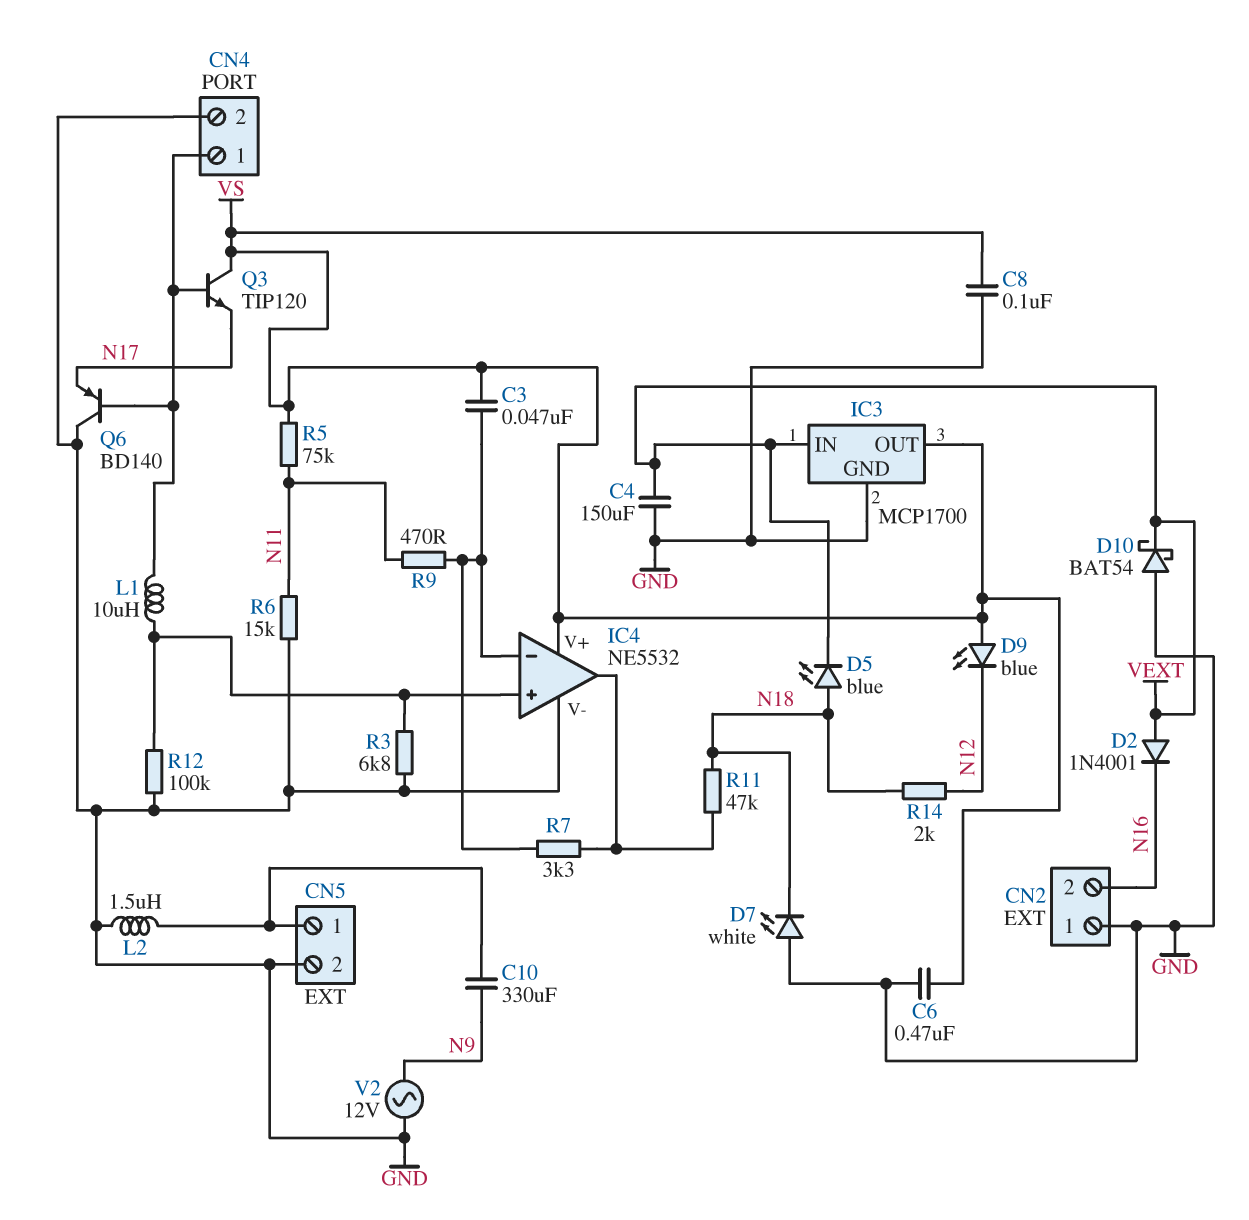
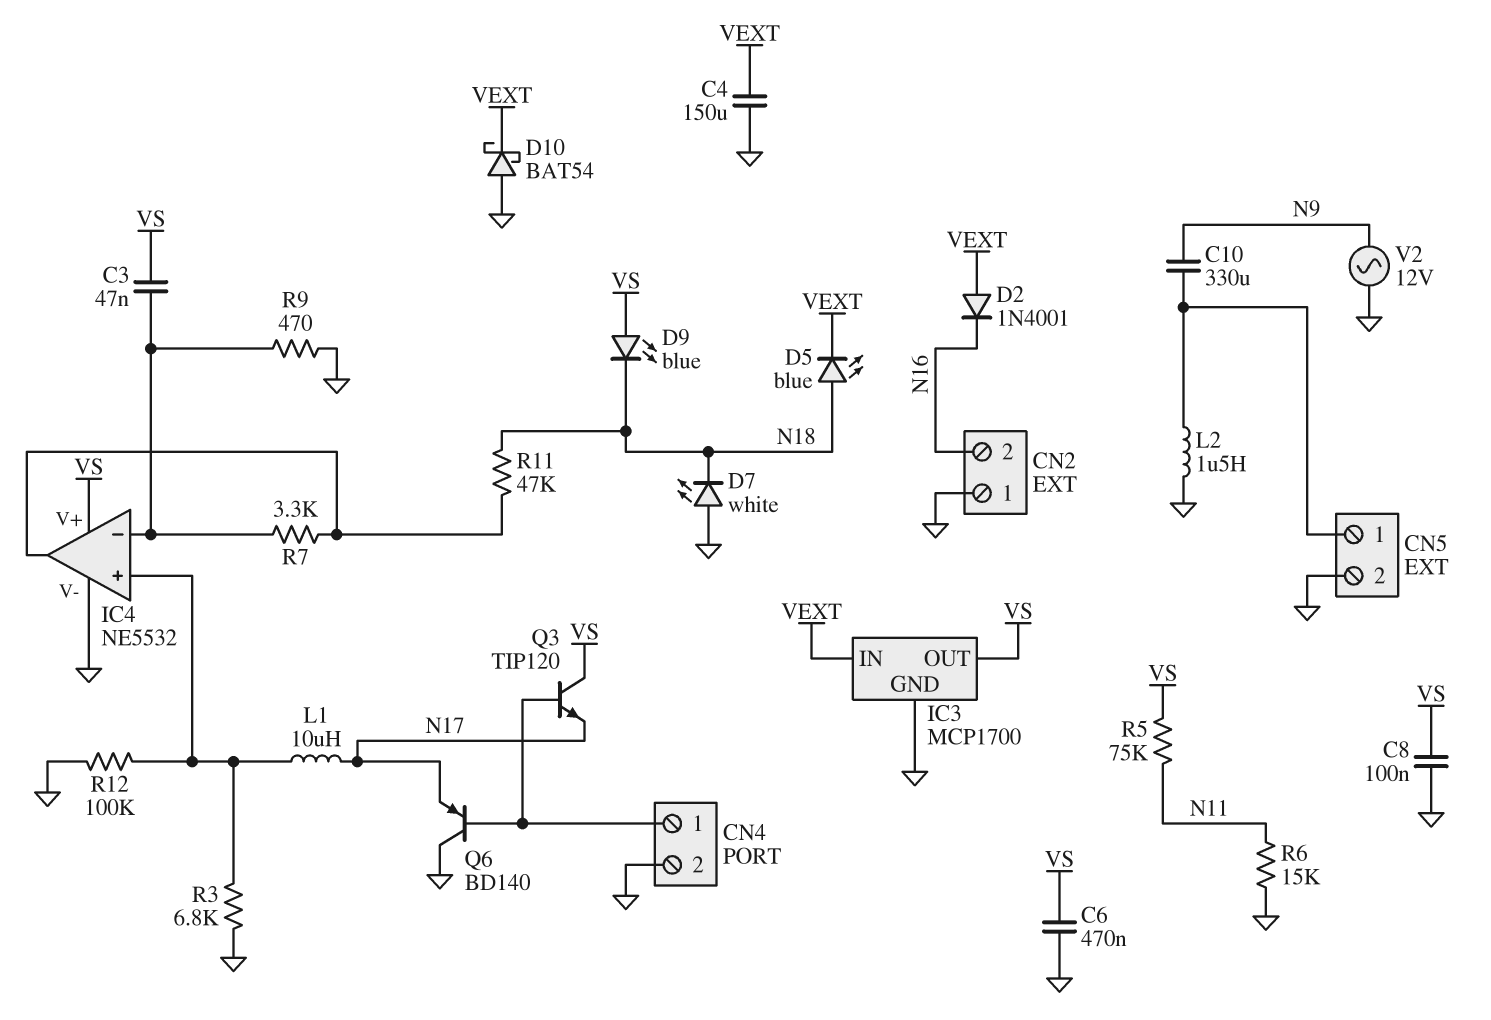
D9: LED blue (A VS, K N12) -> LED blue (A VS, K N18)
L1: 10uH (CN4/1, IC4/in+) -> 10uH (IC4/in+, N17)
R9: 470 (IC4/in-, N11) -> 470 (GND, IC4/in-)
R14: 2k (N12, N18) -> none

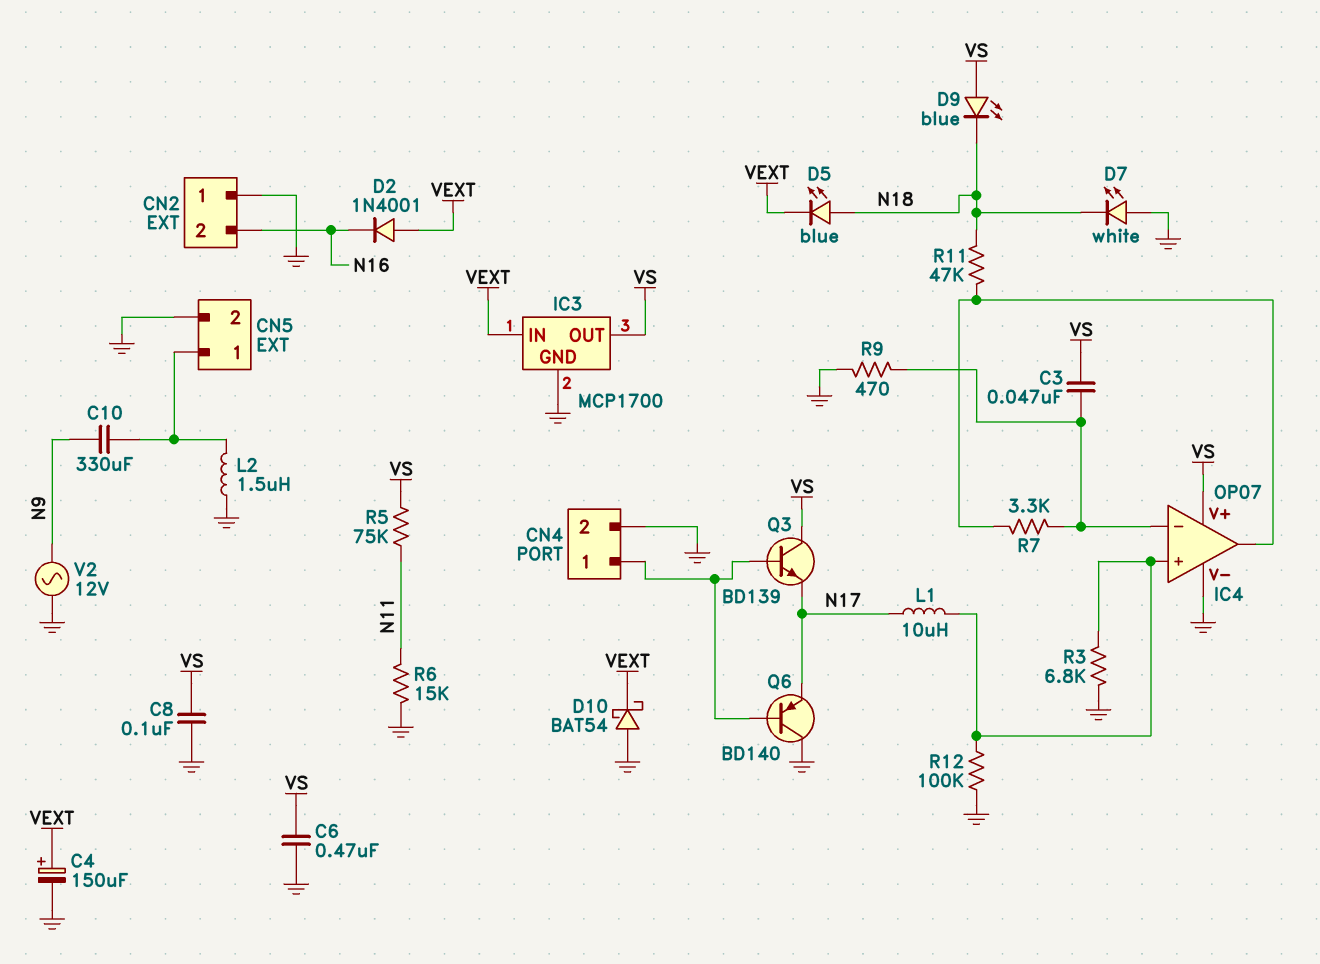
C4: 150uF (GND, VEXT) -> 150uF (plus VEXT, minus GND)
IC4: NE5532 -> OP07
Q3: NPN TIP120 (B CN4/1, C VS, E N17) -> NPN BD139 (B CN4/1, C VS, E N17)

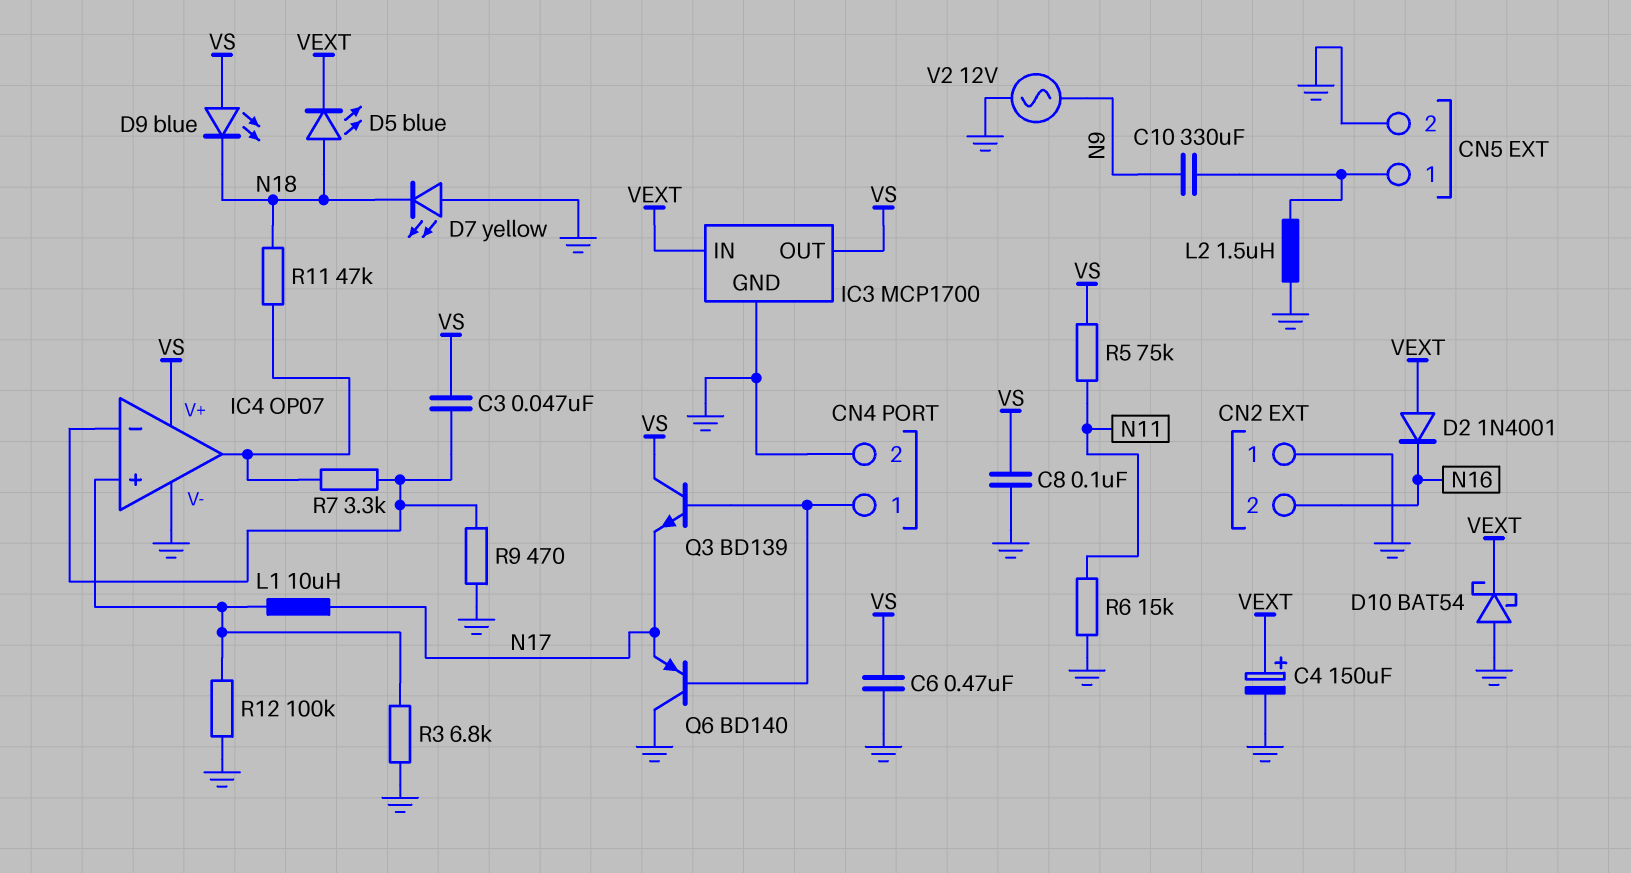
D7: LED white (A GND, K N18) -> LED yellow (A GND, K N18)

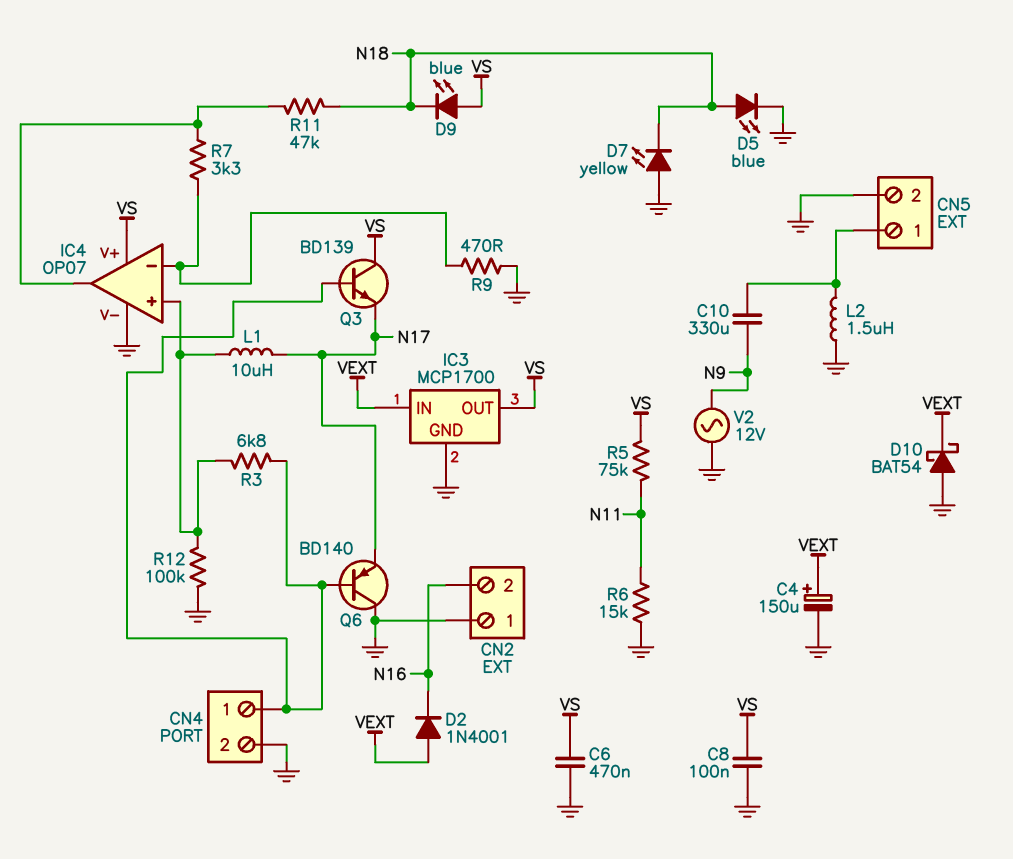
C3: 47nF (IC4/in-, VS) -> none
D5: LED blue (A N18, K VEXT) -> LED blue (A N18, K GND)
R3: 6.8k (GND, IC4/in+) -> 6.8k (CN4/1, IC4/in+)

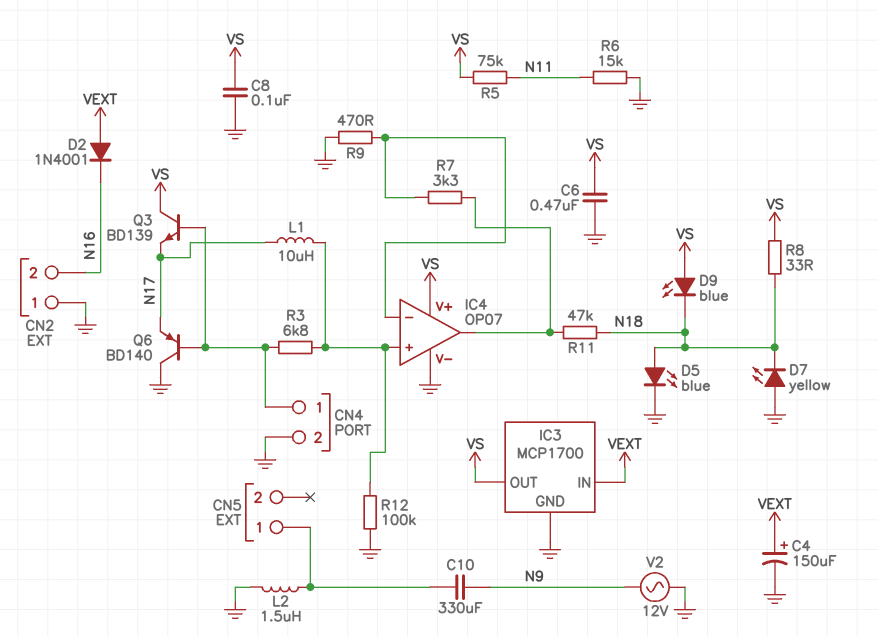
CN5 pin 2: GND -> none
D10: schottky BAT54 (A GND, K VEXT) -> none
R8: none -> 33 (N18, VS)

